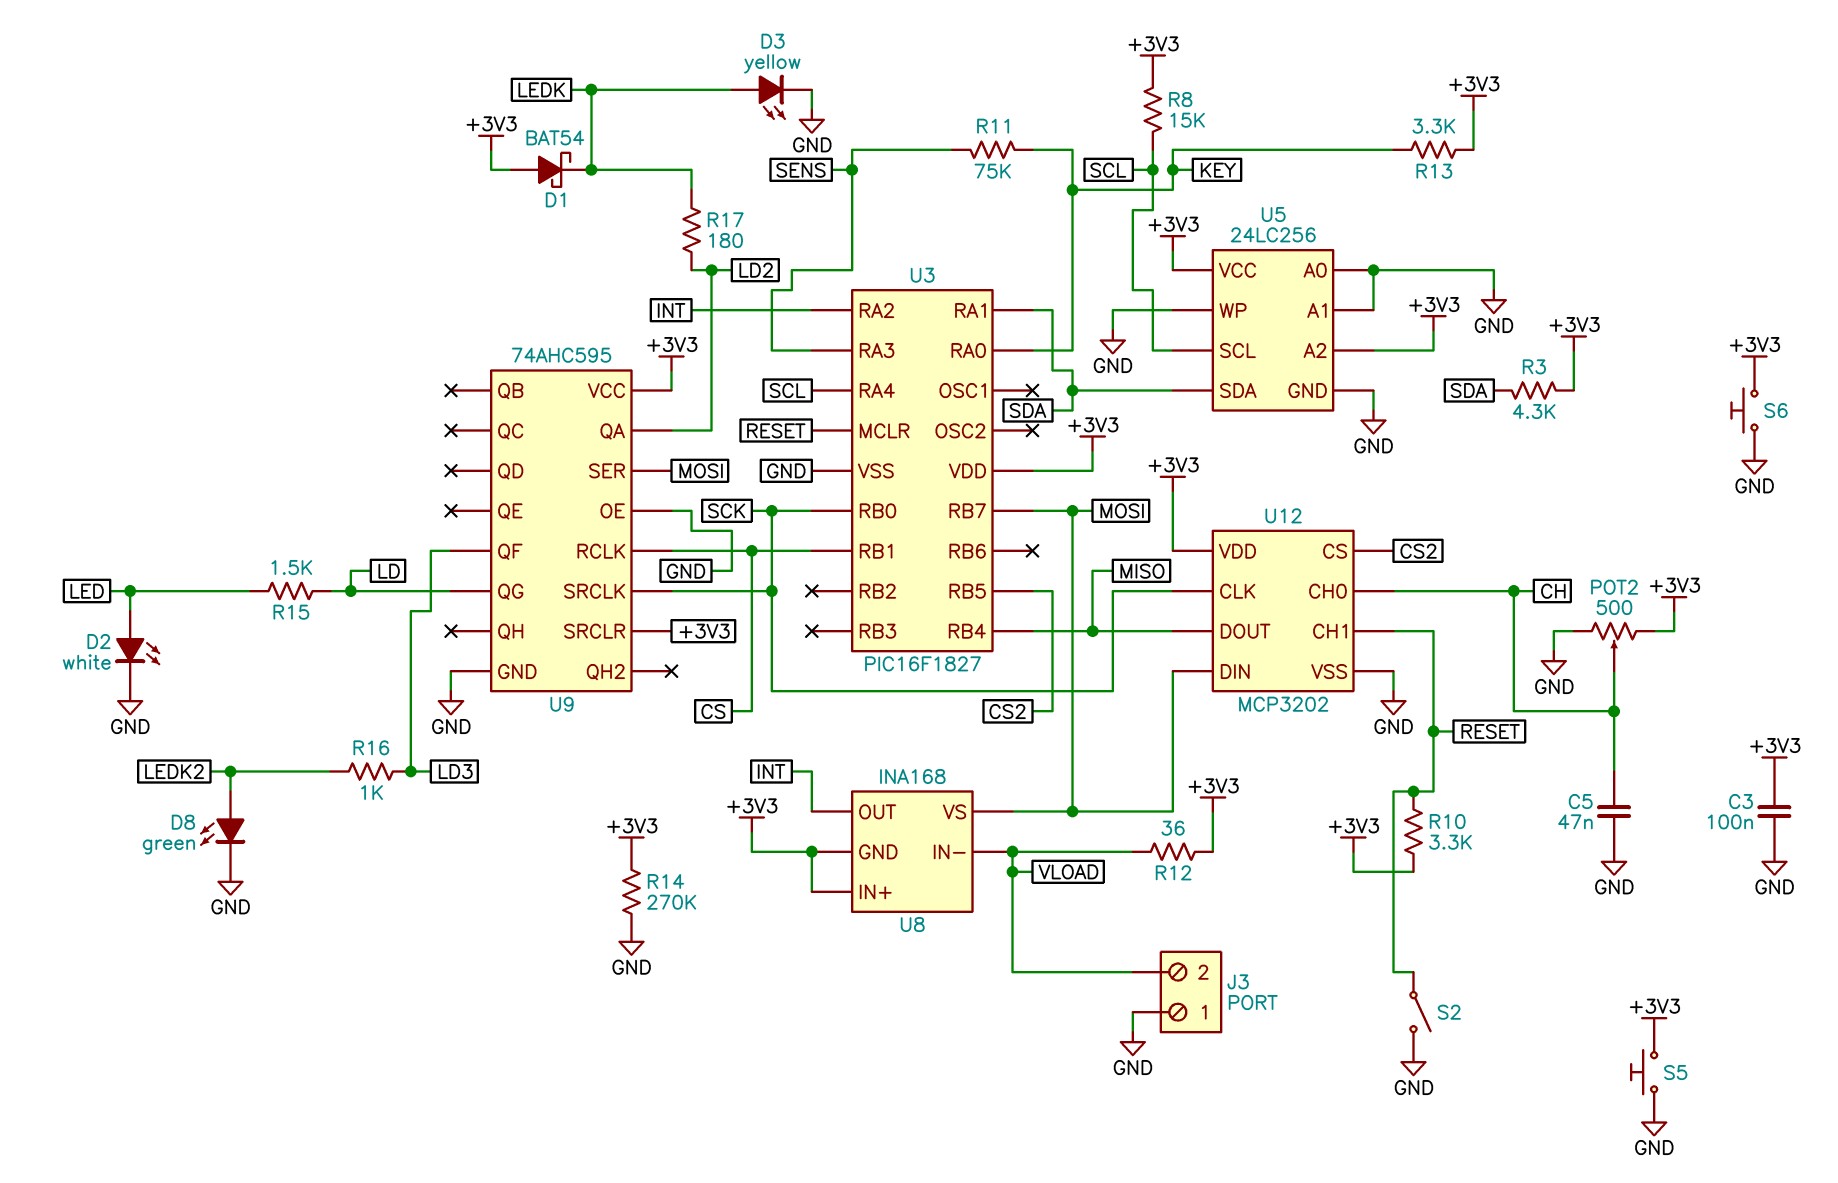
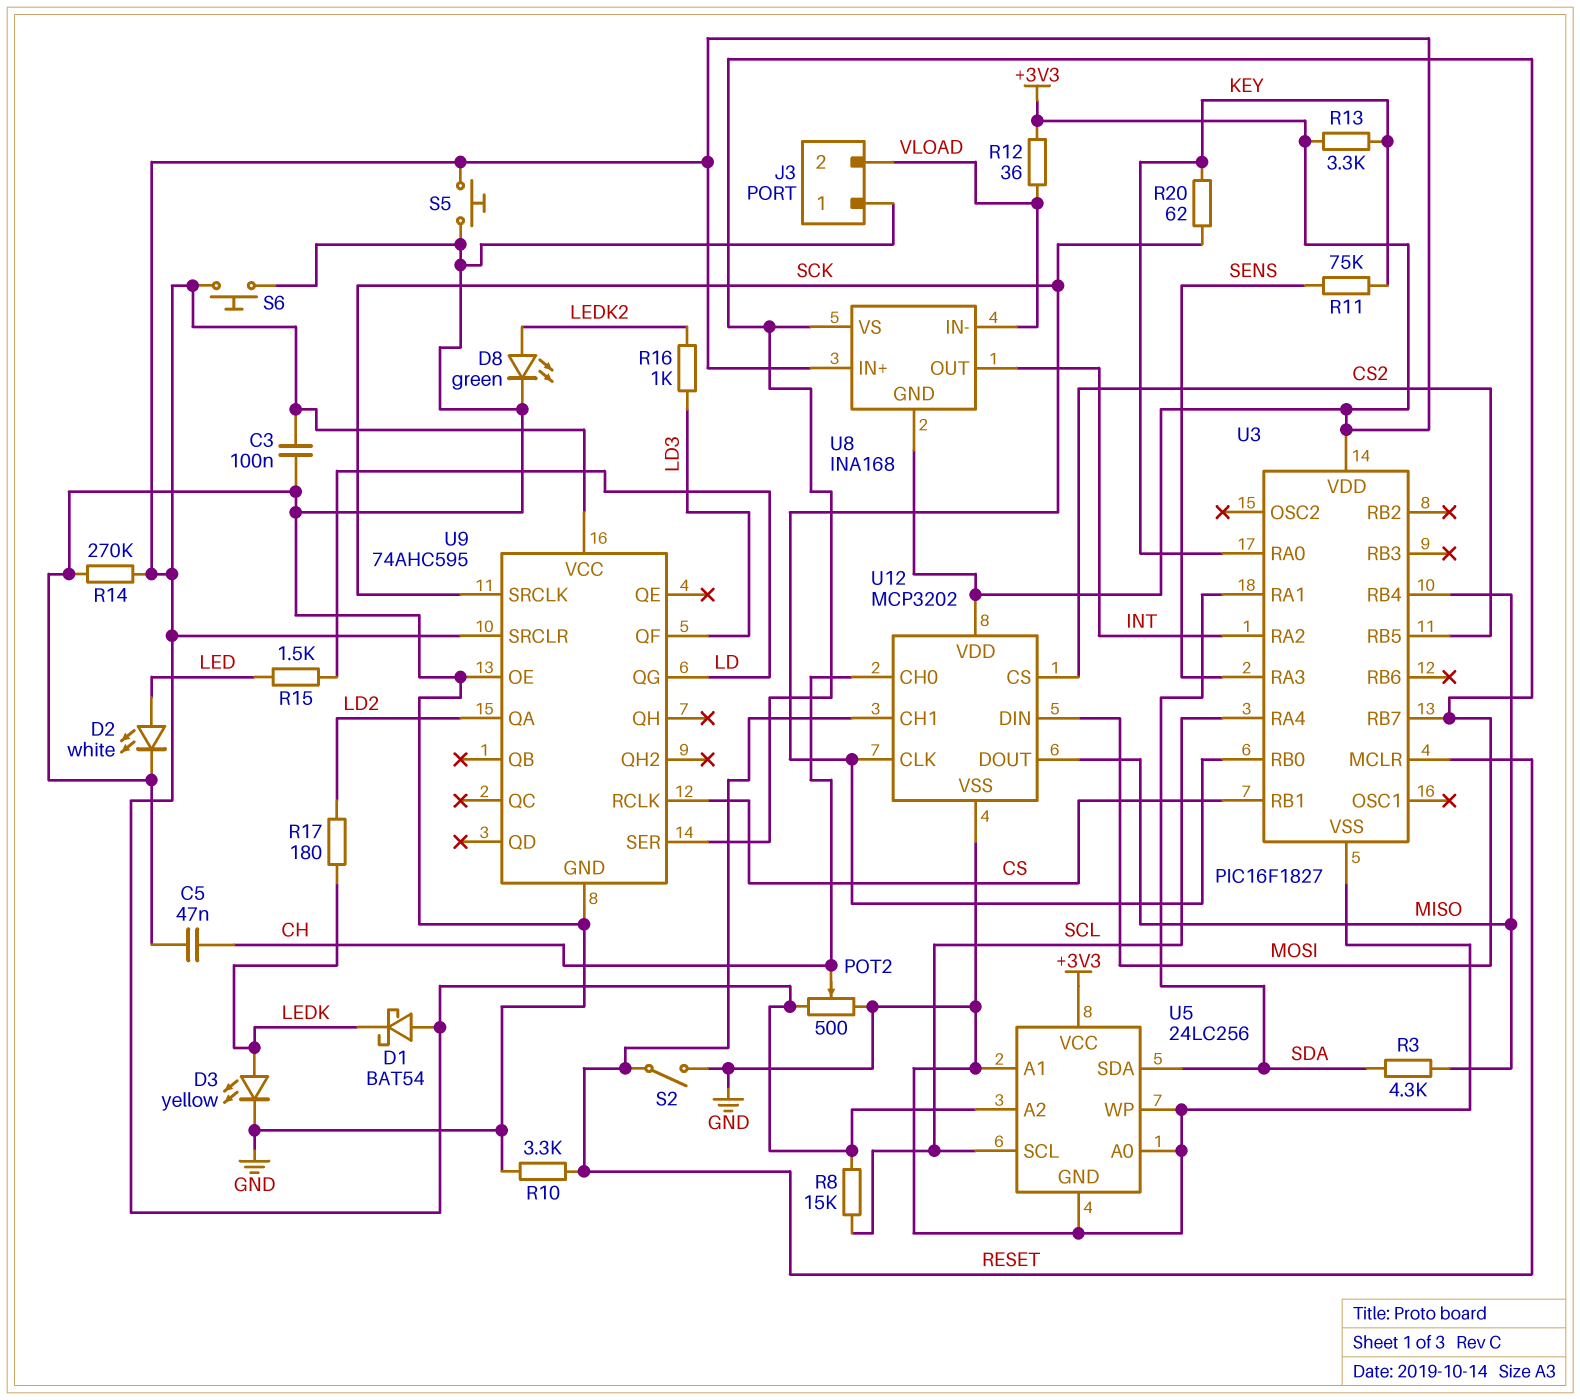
R3: 4.3k (+3V3, SDA) -> 4.3k (MISO, SDA)
R10: 3.3k (+3V3, RESET) -> 3.3k (GND, RESET)
R20: none -> 62 (KEY, SCK)

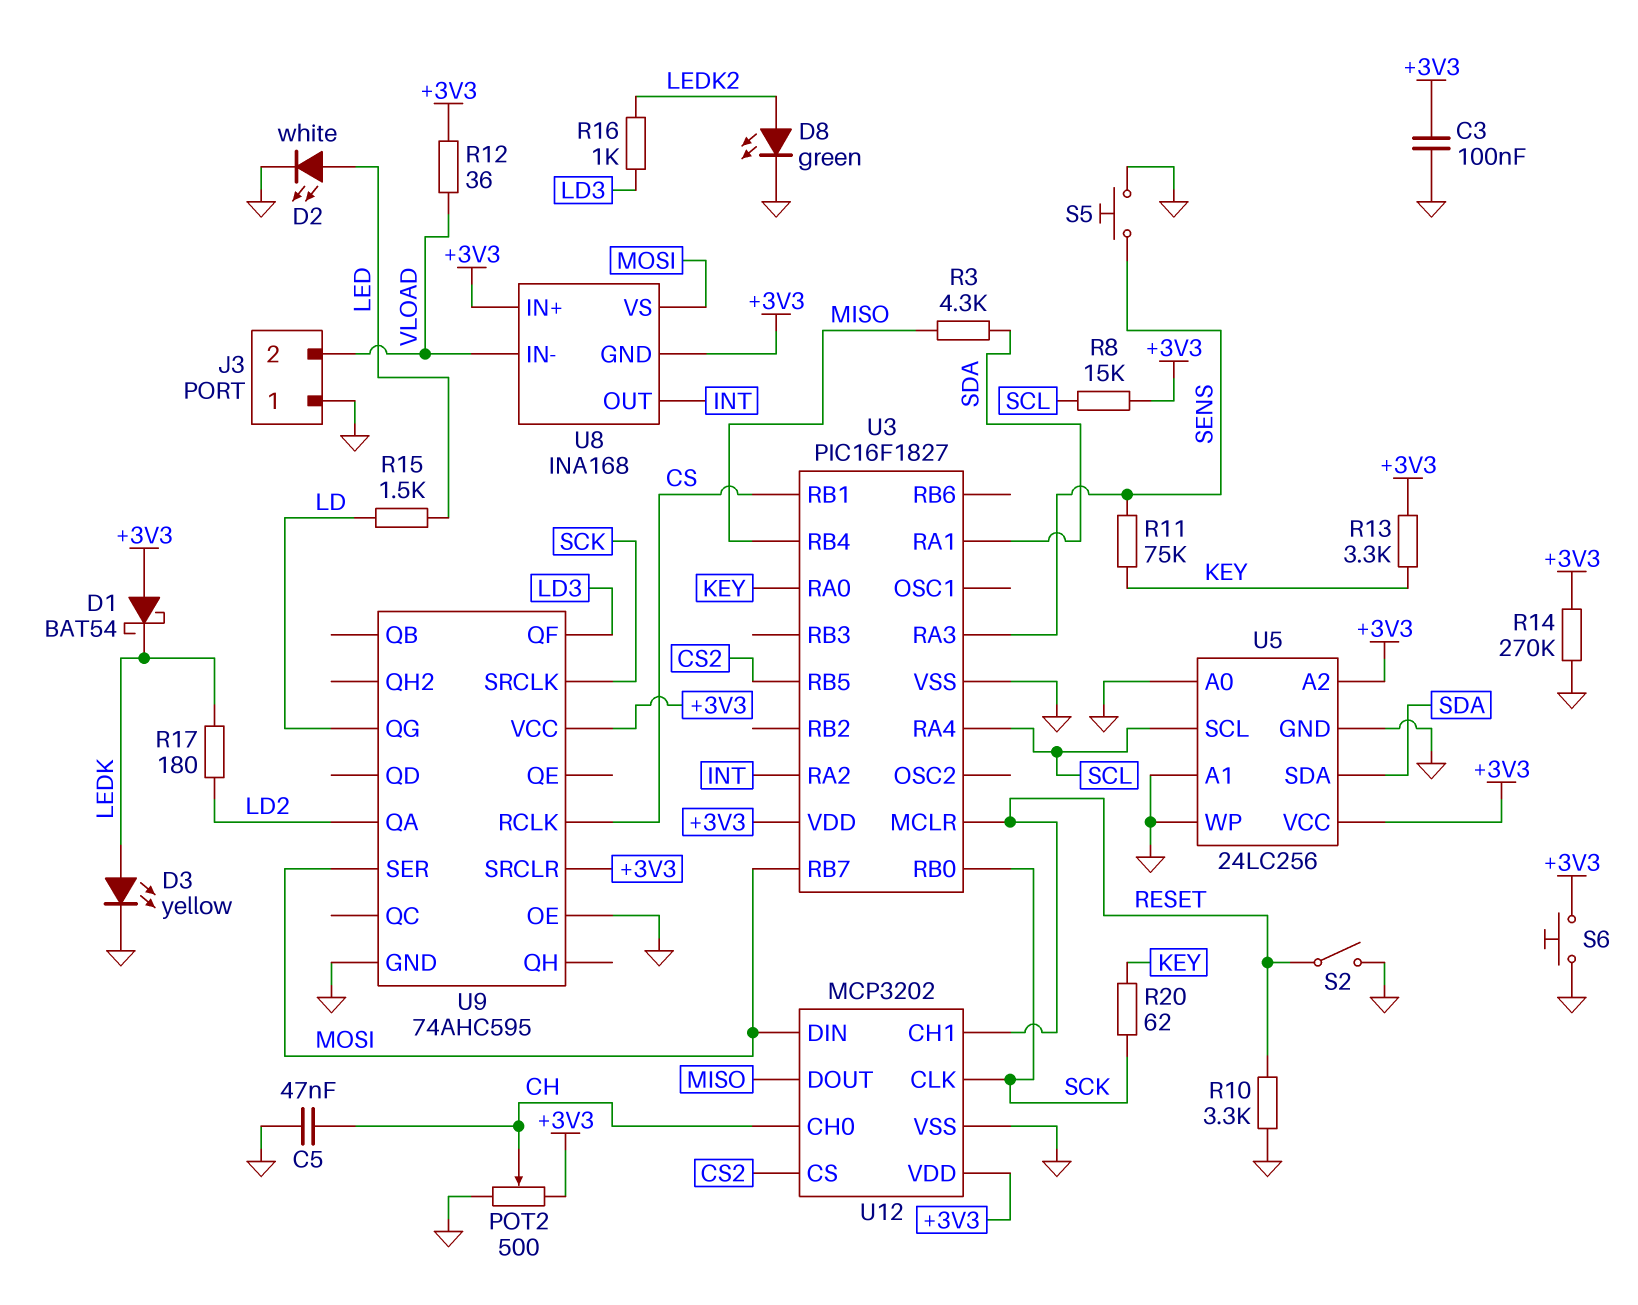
S5: button (+3V3, GND) -> button (GND, SENS)

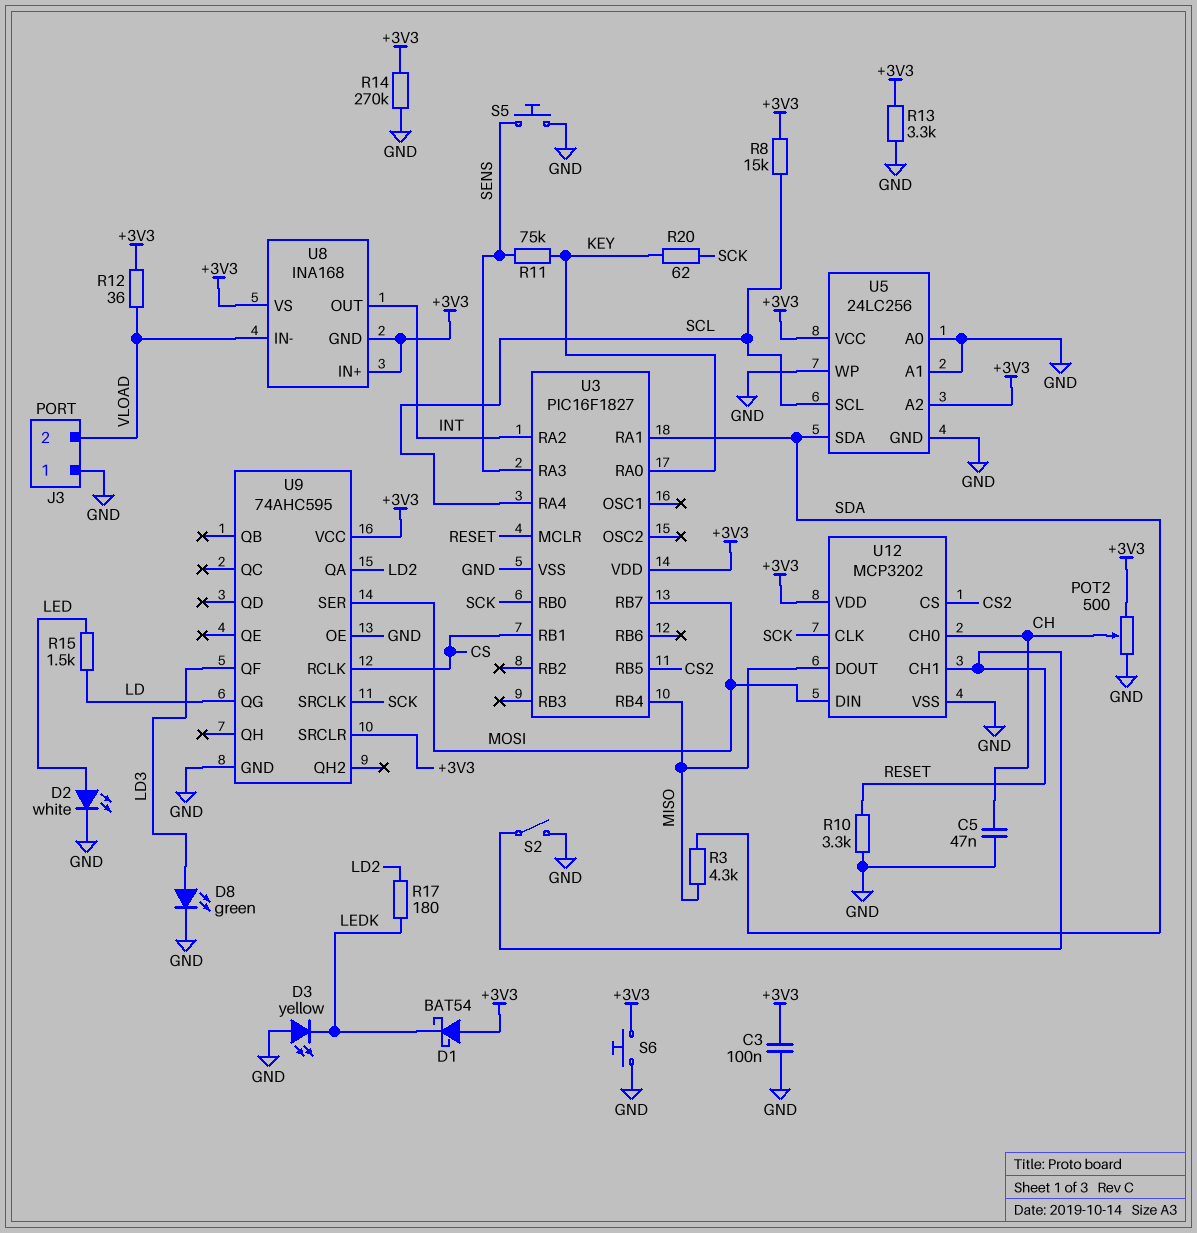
D3: LED yellow (A LEDK, K GND) -> LED yellow (A GND, K LEDK)
D8: LED green (A LEDK2, K GND) -> LED green (A LD3, K GND)
R13: 3.3k (+3V3, KEY) -> 3.3k (+3V3, GND)
R16: 1k (LD3, LEDK2) -> none
U8 pin VS: MOSI -> +3V3

